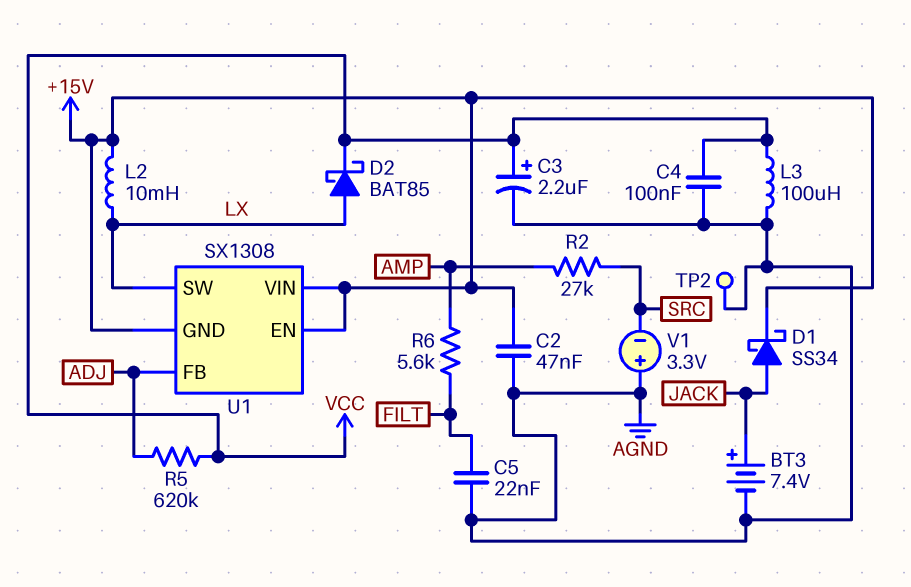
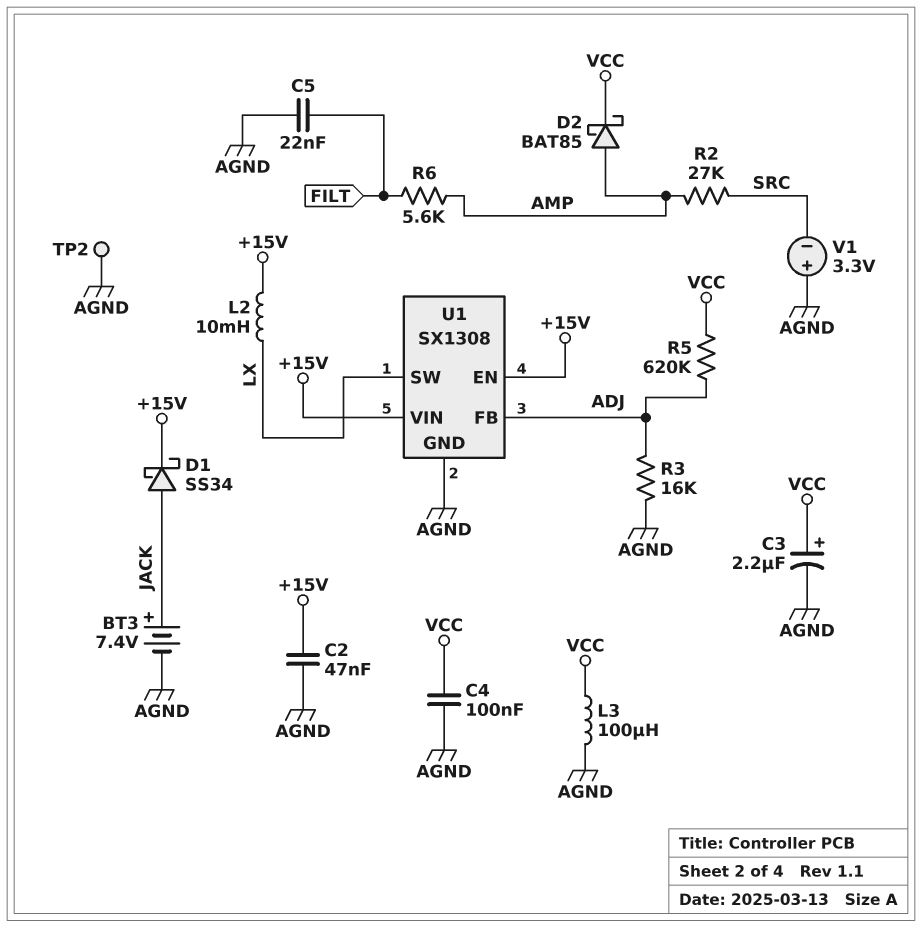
D2: schottky BAT85 (A LX, K VCC) -> schottky BAT85 (A AMP, K VCC)
R3: none -> 16k (ADJ, AGND)
U1 pin GND: +15V -> AGND

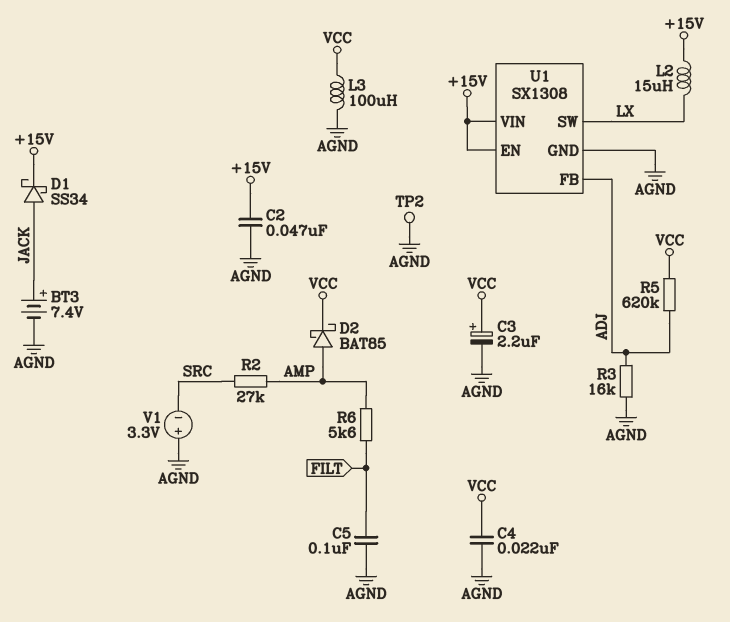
C4: 100nF (AGND, VCC) -> 22nF (AGND, VCC)
C5: 22nF (AGND, FILT) -> 100nF (AGND, FILT)
L2: 10mH (+15V, LX) -> 15uH (+15V, LX)

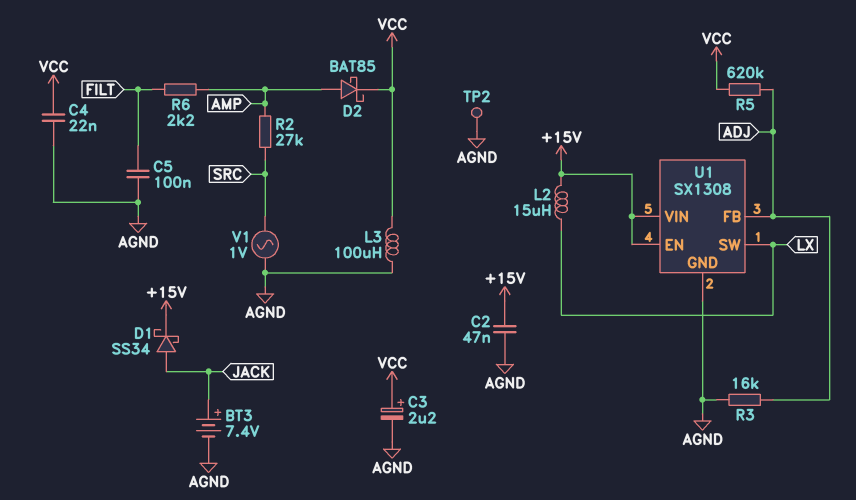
R6: 5.6k (AMP, FILT) -> 2.2k (AMP, FILT)
V1: 3.3V (plus AGND, minus SRC) -> AC 1V (AGND, SRC)

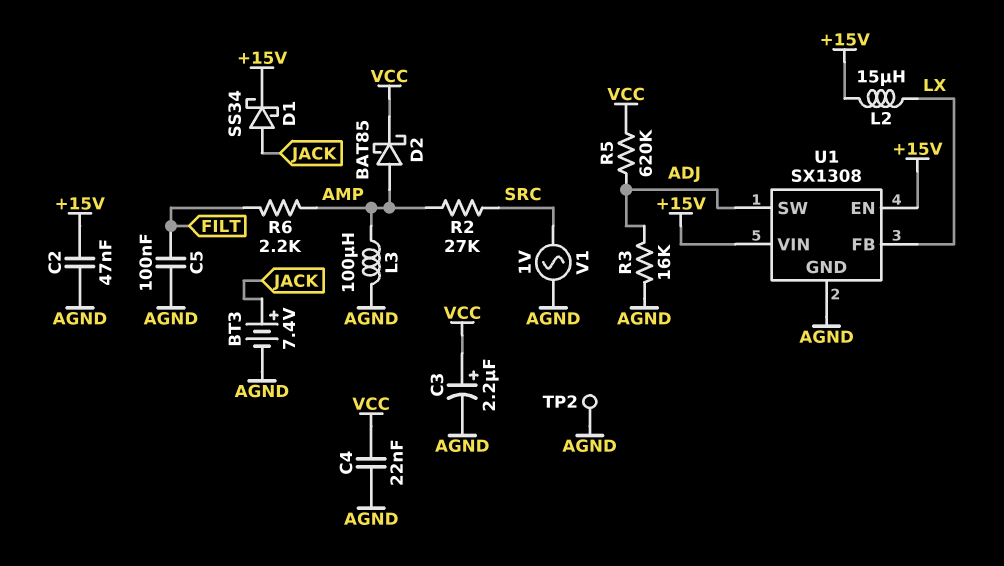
L3: 100uH (AGND, VCC) -> 100uH (AGND, AMP)
U1 pin FB: ADJ -> LX
U1 pin SW: LX -> ADJ

